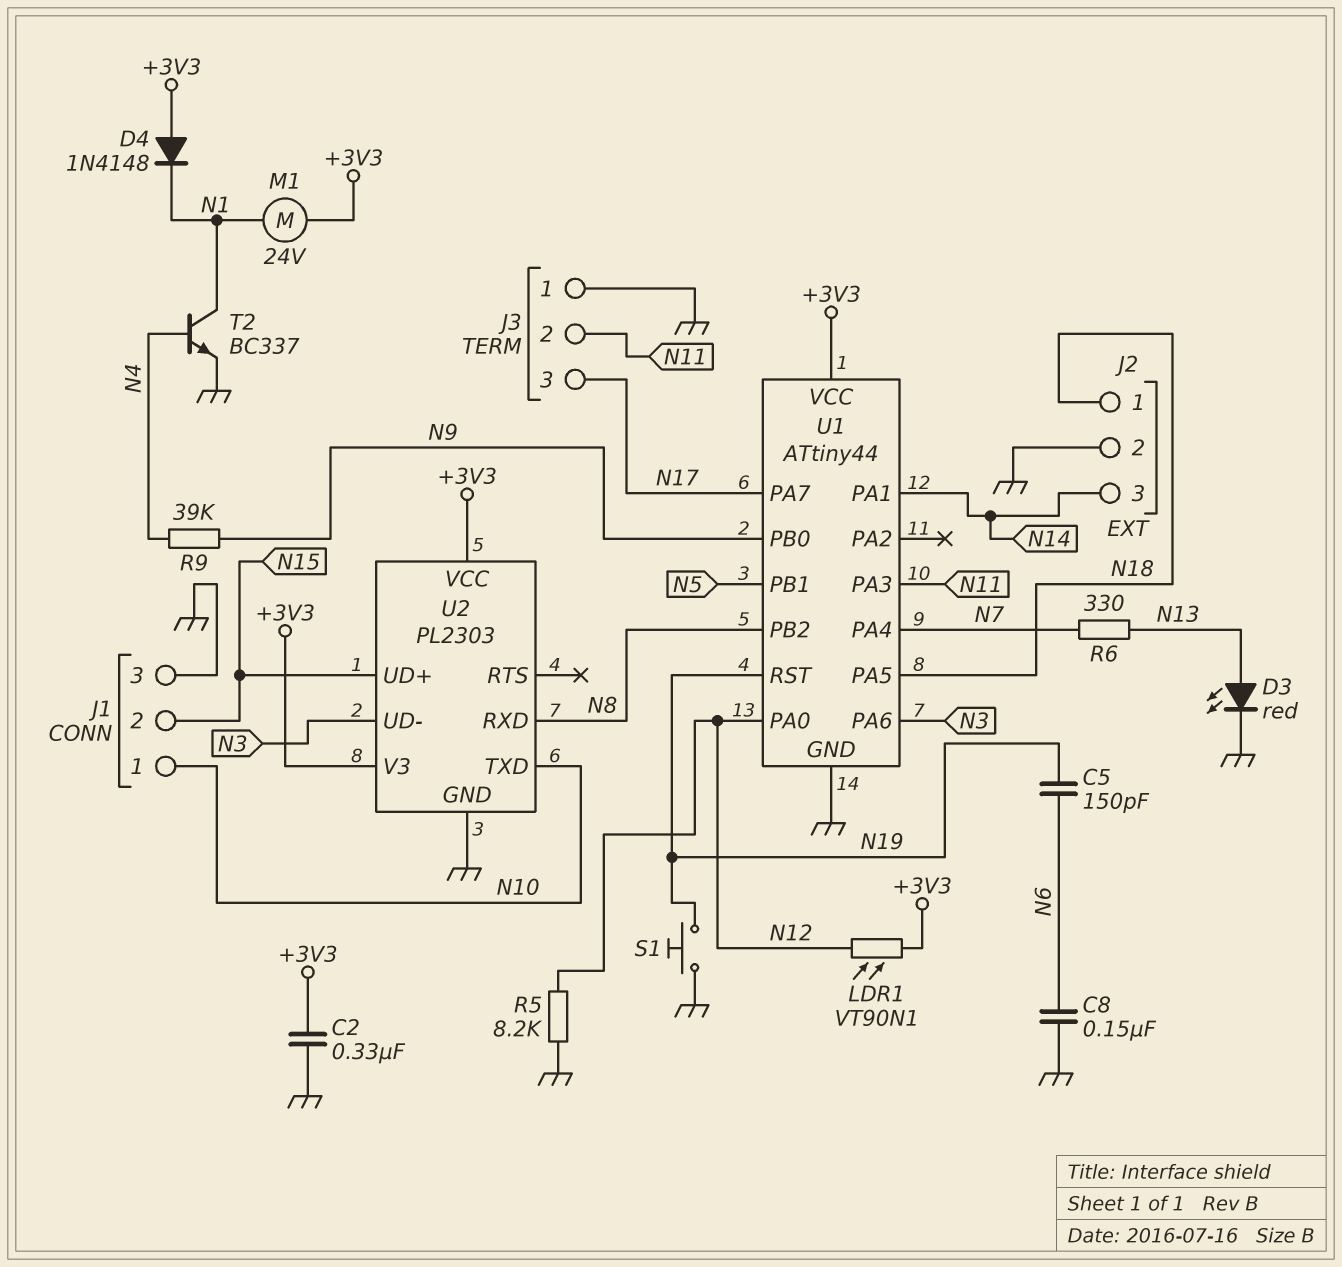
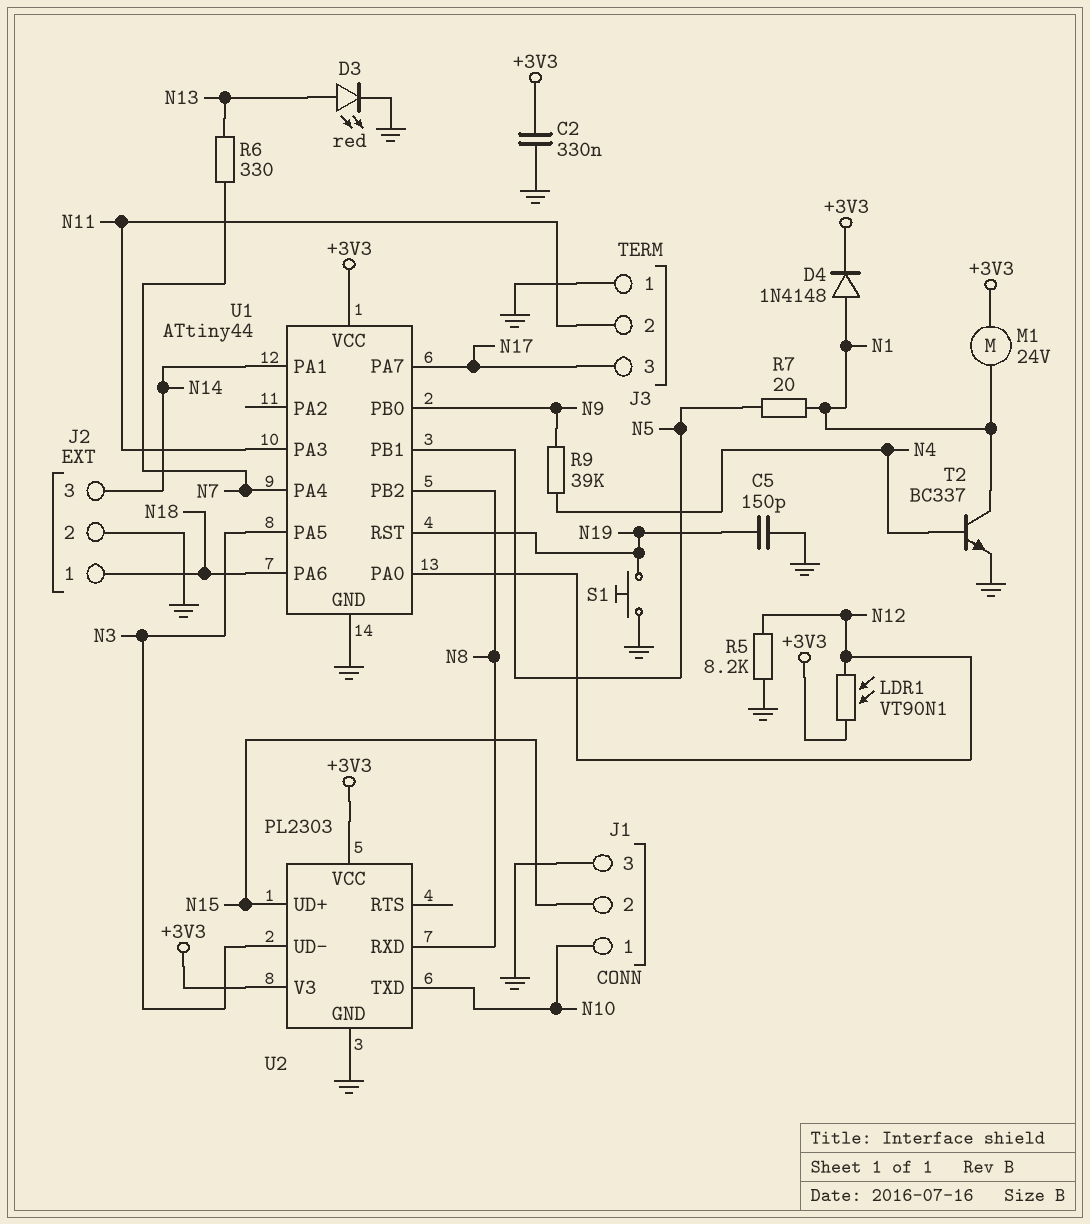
C5: 150pF (N6, N19) -> 150pF (GND, N19)
C8: 150nF (GND, N6) -> none
D4: diode 1N4148 (A +3V3, K N1) -> diode 1N4148 (A N1, K +3V3)
R7: none -> 20 (N1, N5)
U1 pin PA5: N18 -> N3
U1 pin PA6: N3 -> N18

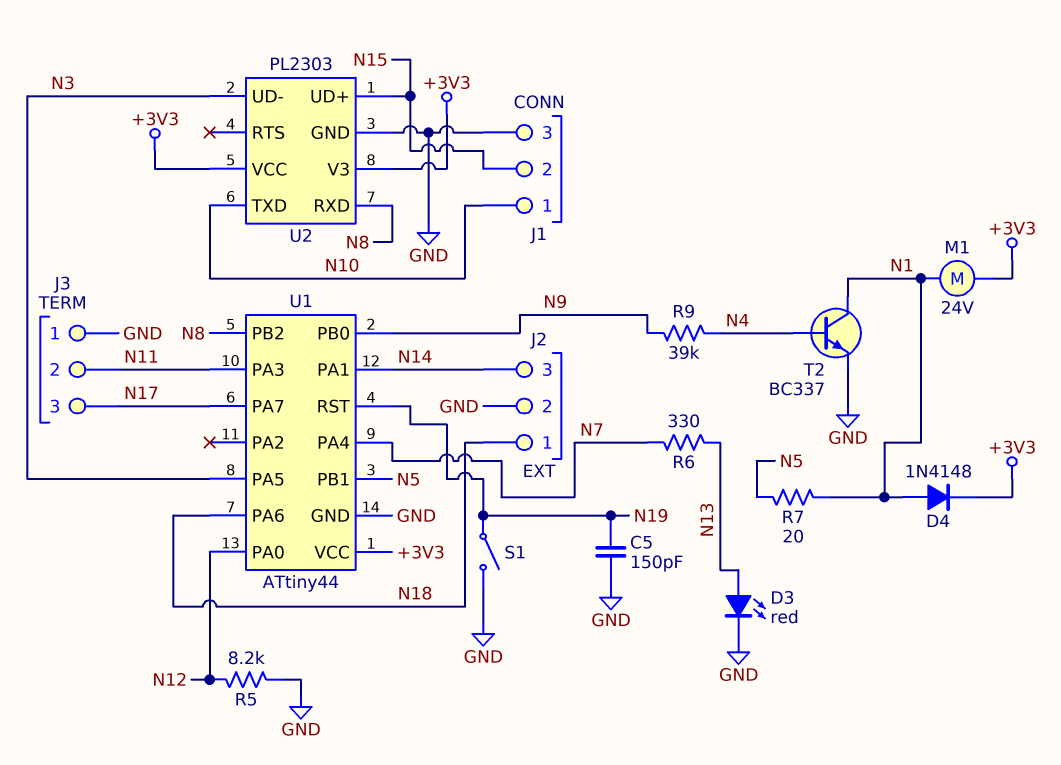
C2: 330nF (+3V3, GND) -> none
LDR1: VT90N1 (+3V3, N12) -> none
S1: button (GND, N19) -> switch (GND, N19)

